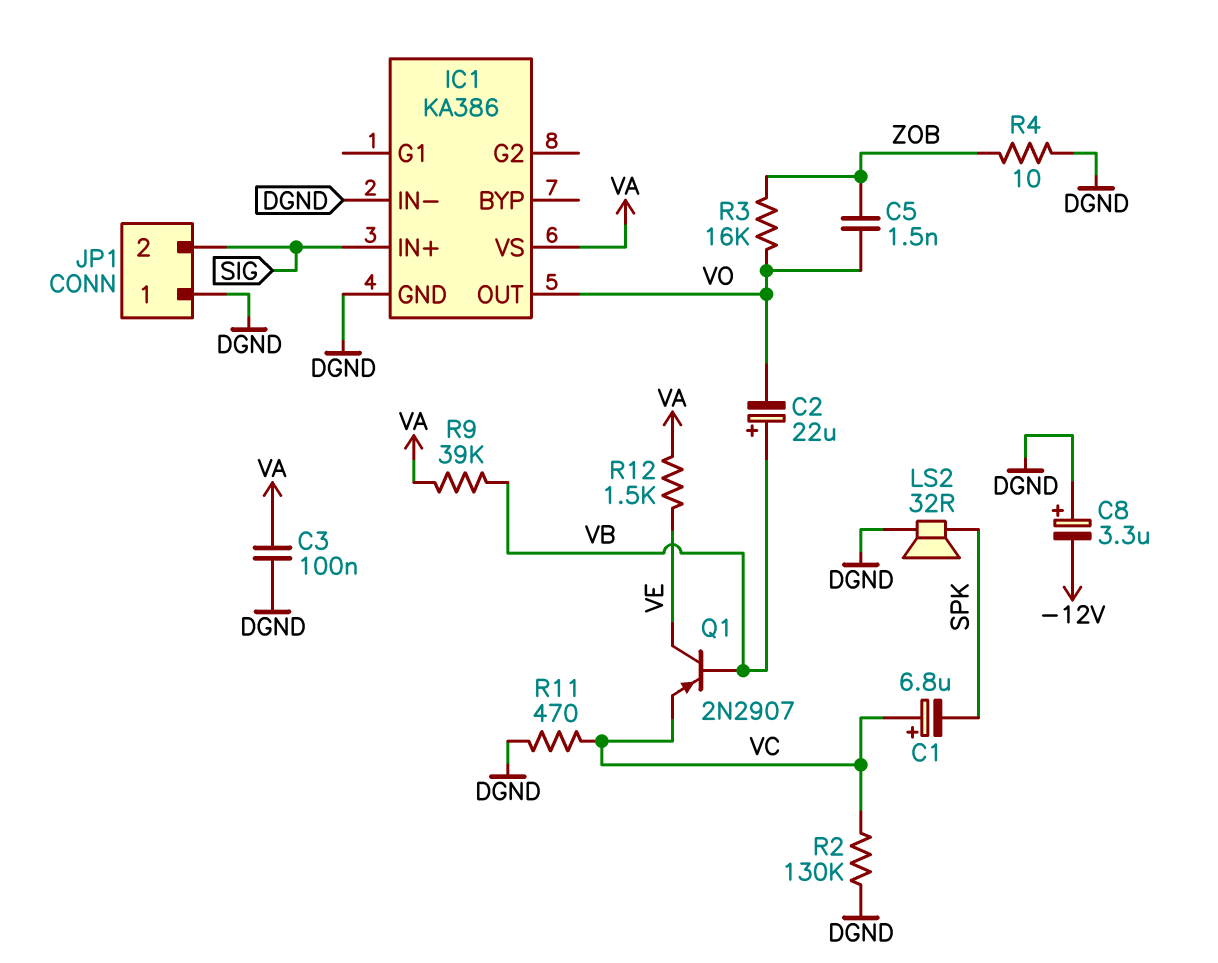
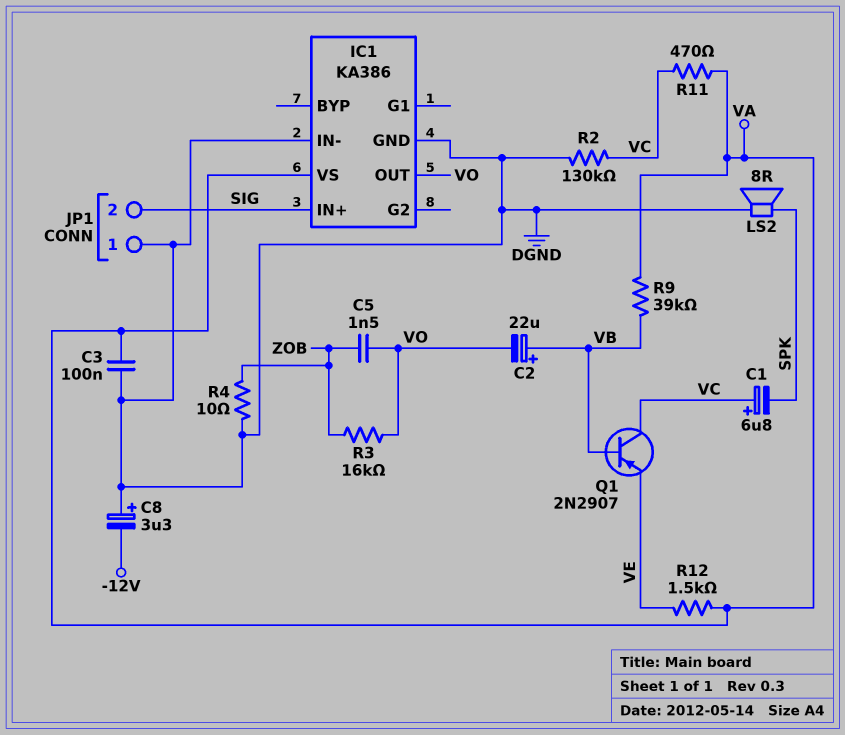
LS2: speaker 32R (DGND, SPK) -> speaker 8R (DGND, SPK)
Q1: PNP 2N2907 (B VB, C VE, E VC) -> PNP 2N2907 (B VB, C VC, E VE)
R11: 470 (DGND, VC) -> 470 (VA, VC)

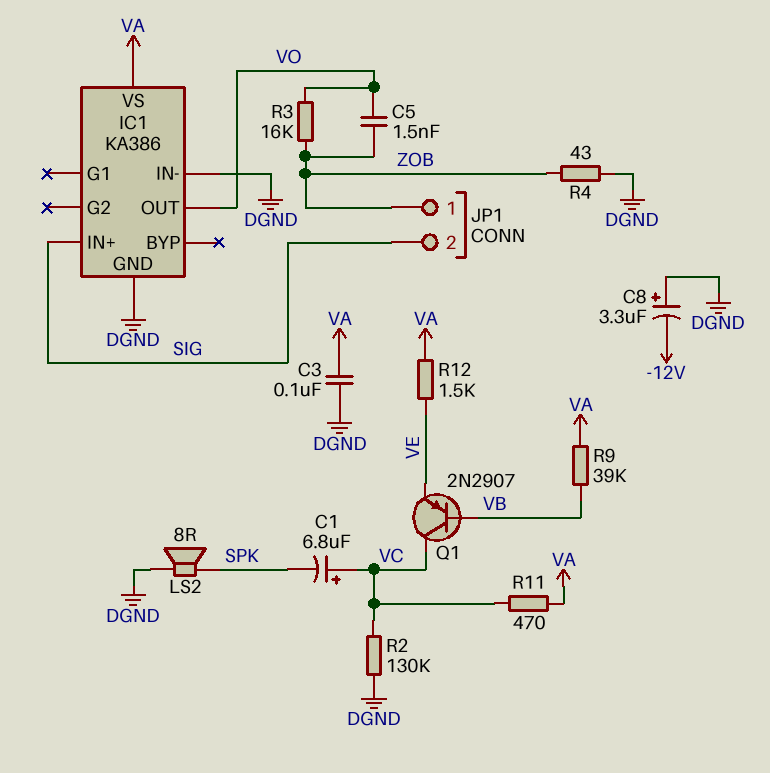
C2: 22uF (plus VB, minus VO) -> none
JP1 pin 1: DGND -> ZOB
R4: 10 (DGND, ZOB) -> 43 (DGND, ZOB)

